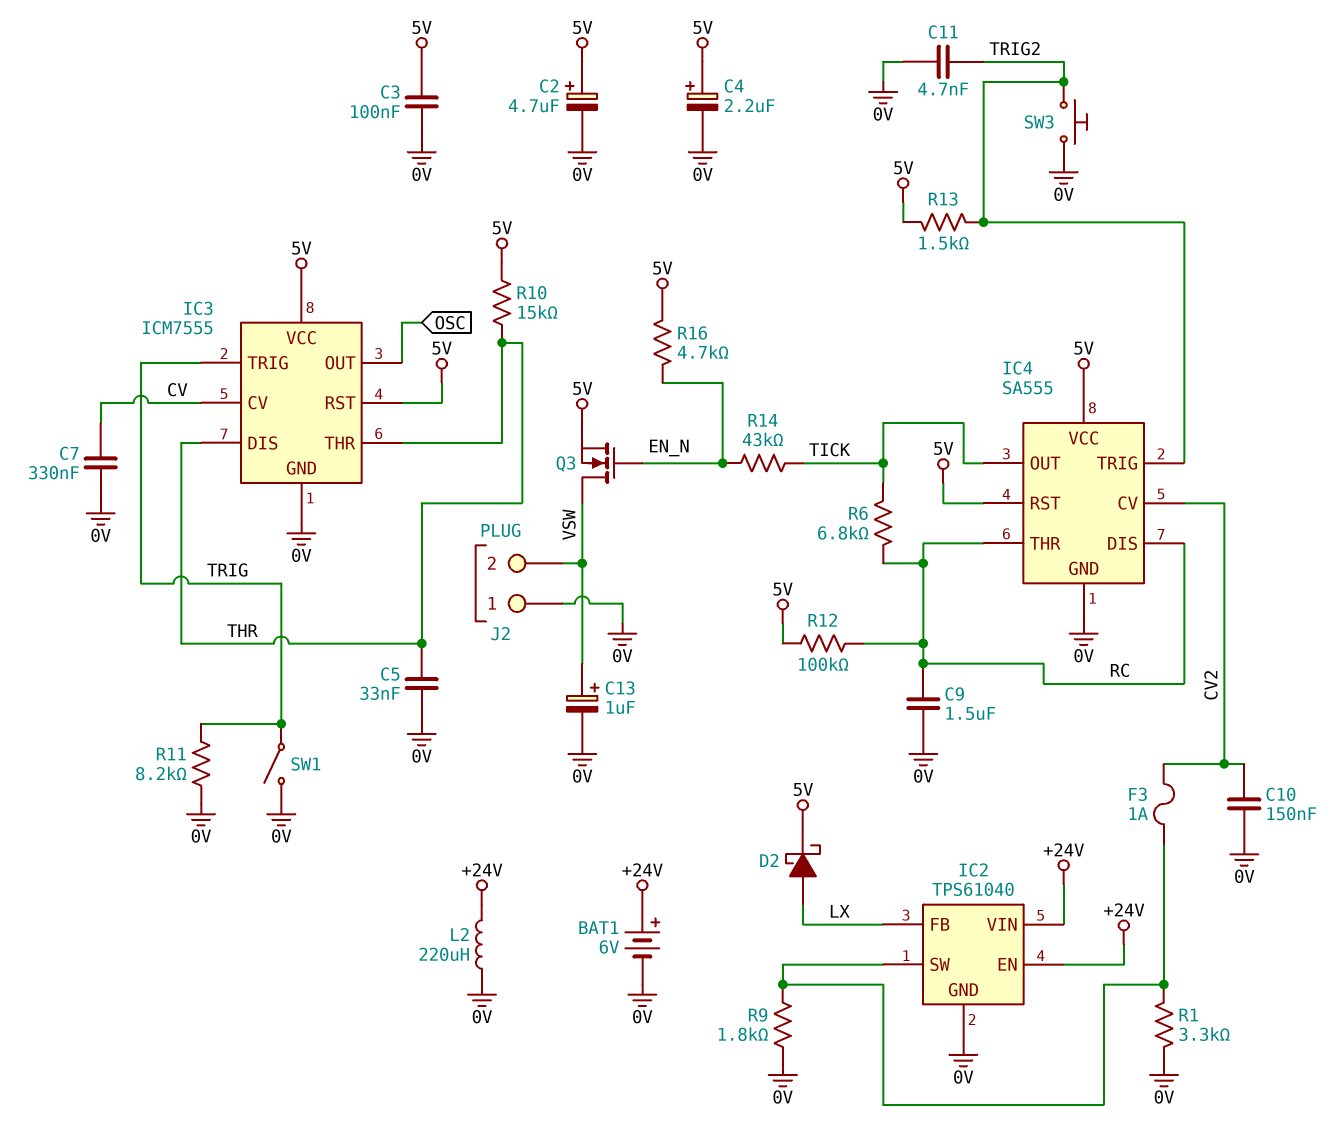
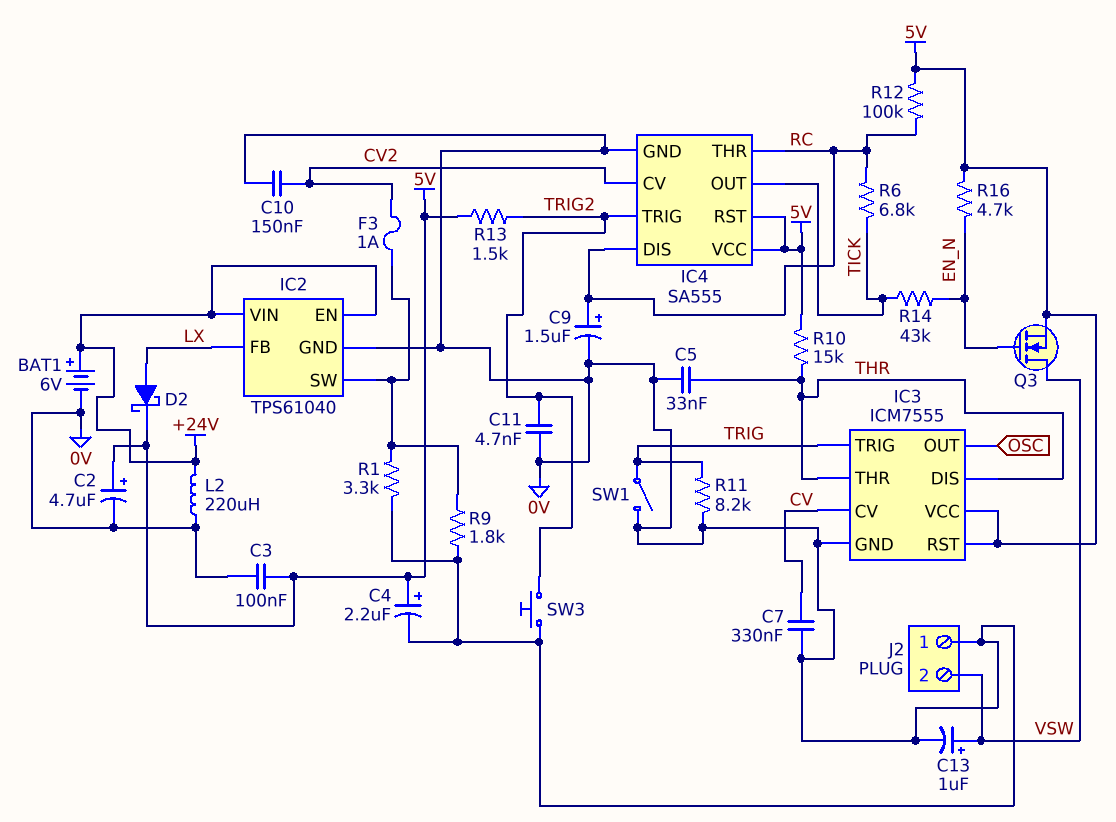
C9: 1.5uF (0V, RC) -> 1.5uF (plus RC, minus 0V)

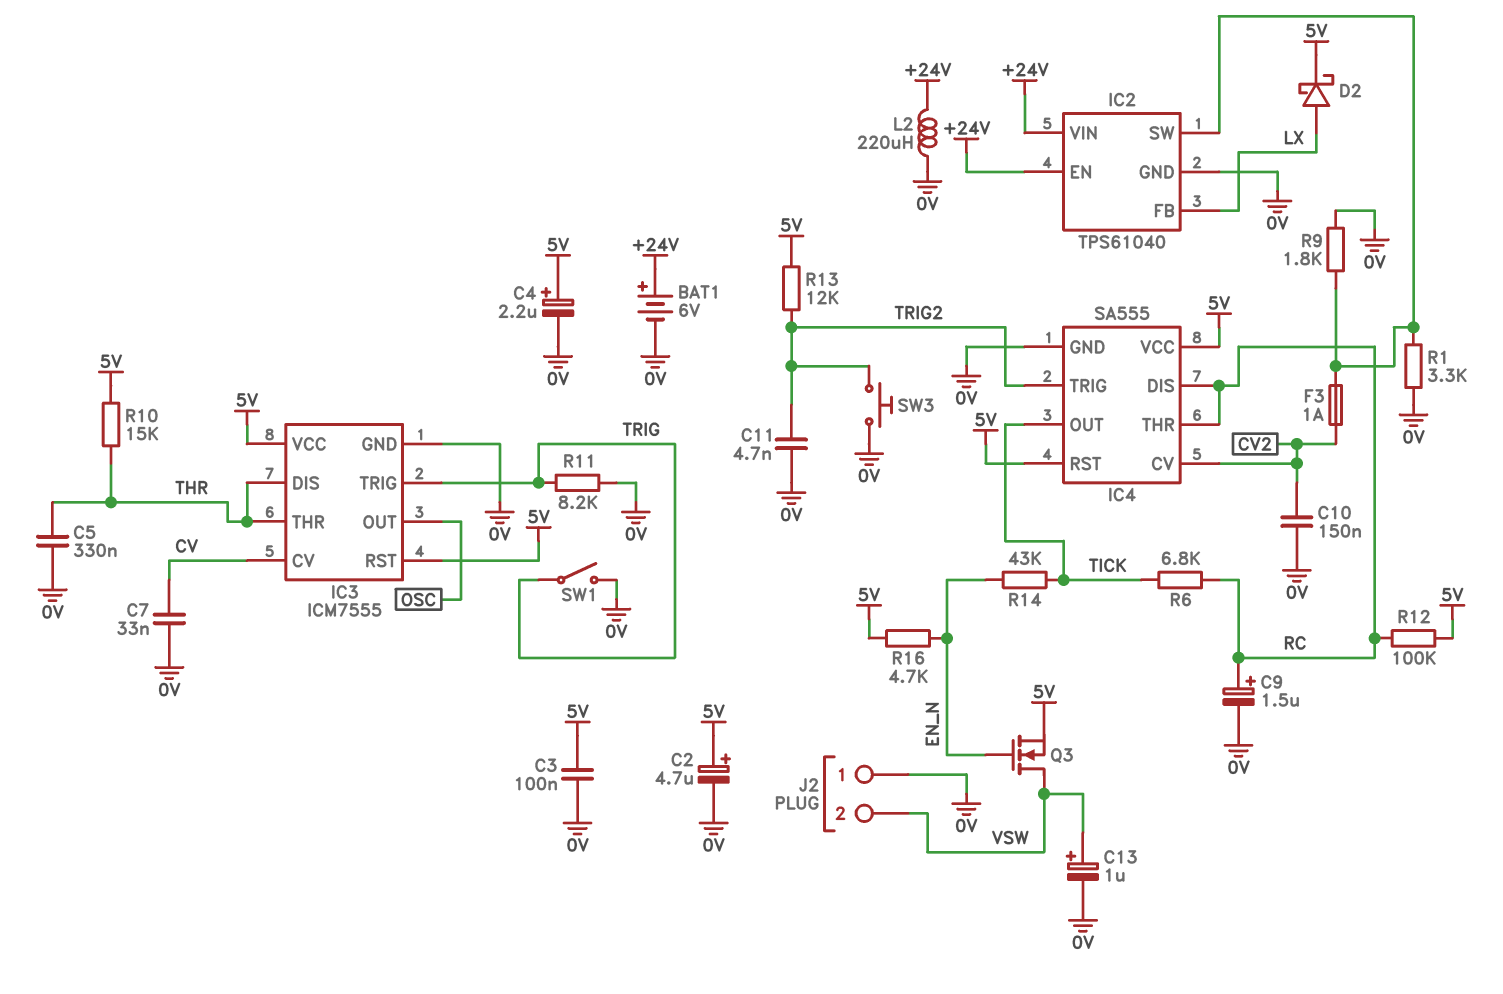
C5: 33nF (0V, THR) -> 330nF (0V, THR)
C7: 330nF (0V, CV) -> 33nF (0V, CV)
R13: 1.5k (5V, TRIG2) -> 12k (5V, TRIG2)

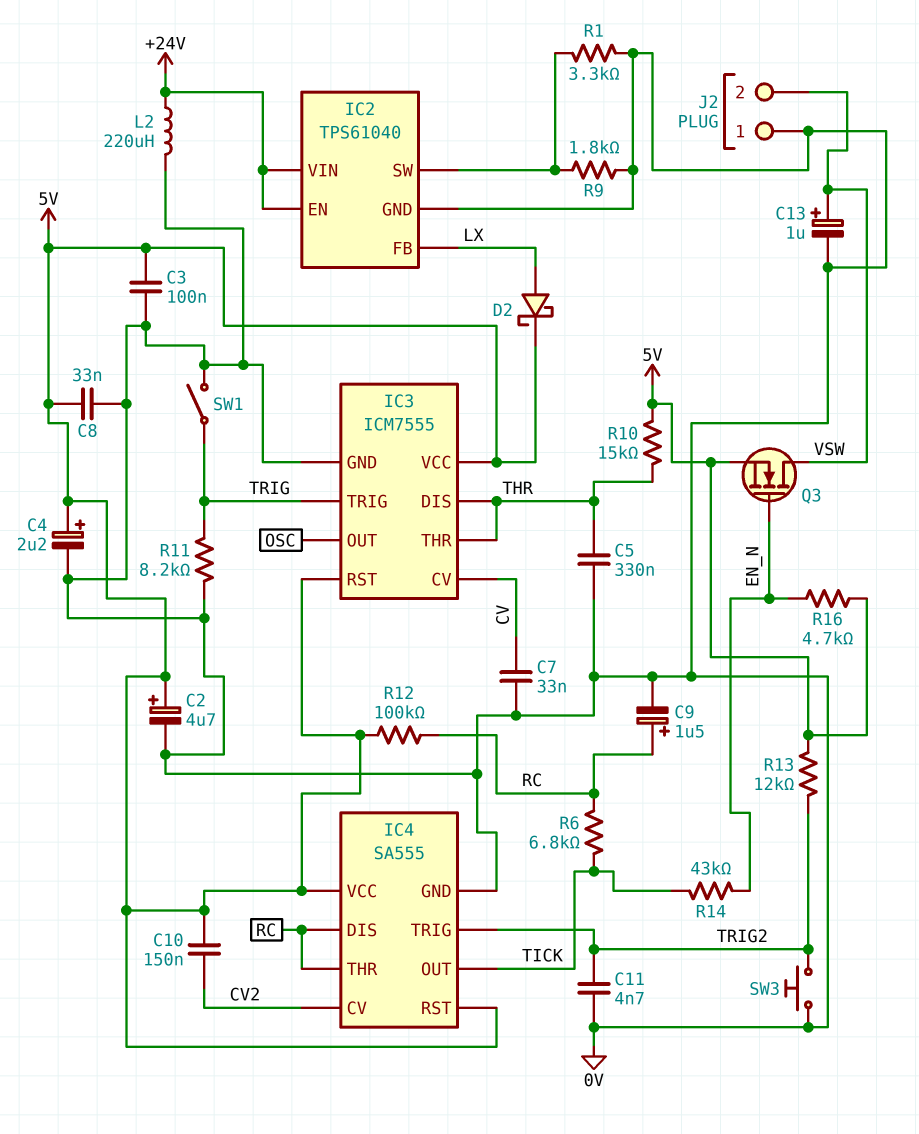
BAT1: 6V (plus +24V, minus 0V) -> none
C8: none -> 33nF (0V, 5V)
C10: 150nF (0V, CV2) -> 150nF (5V, CV2)
F3: 1A (CV2, IC2/SW) -> none

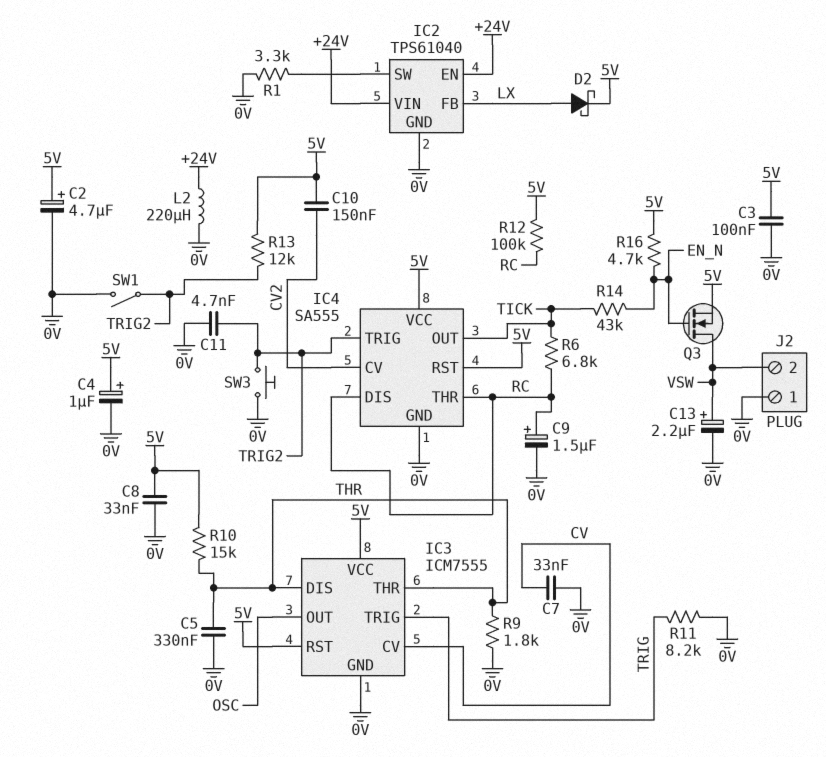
C4: 2.2uF (plus 5V, minus 0V) -> 1uF (plus 5V, minus 0V)
C13: 1uF (plus VSW, minus 0V) -> 2.2uF (plus VSW, minus 0V)
R9: 1.8k (0V, IC2/SW) -> 1.8k (0V, THR)
SW1: switch (0V, TRIG) -> switch (0V, TRIG2)

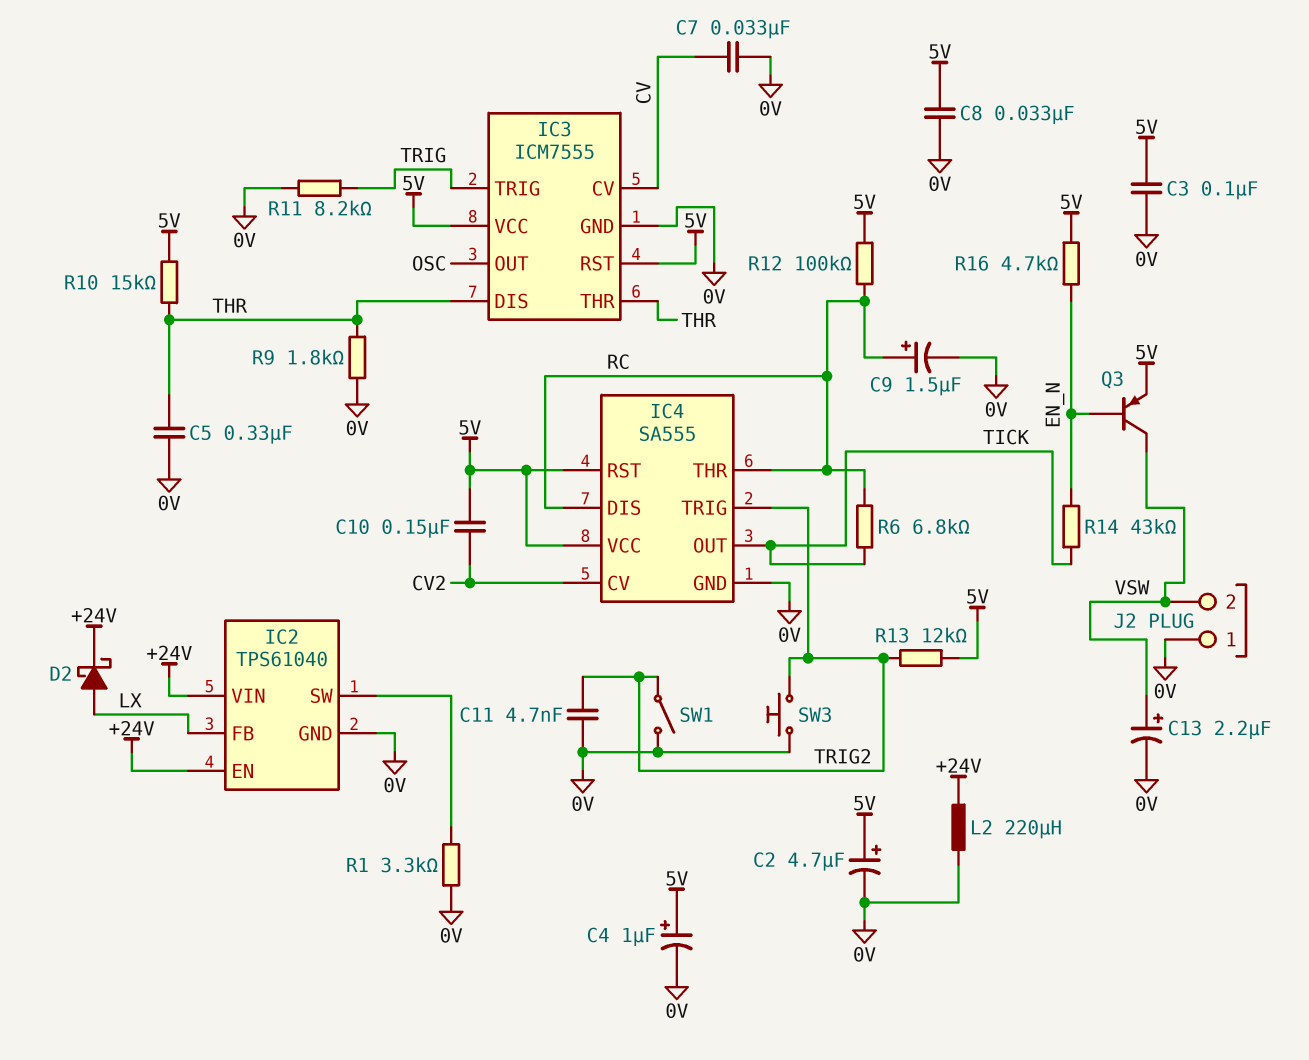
D2: schottky (A LX, K 5V) -> schottky (A LX, K +24V)
Q3: NMOS (G EN_N, D VSW, S 5V) -> PNP (B EN_N, C VSW, E 5V)

